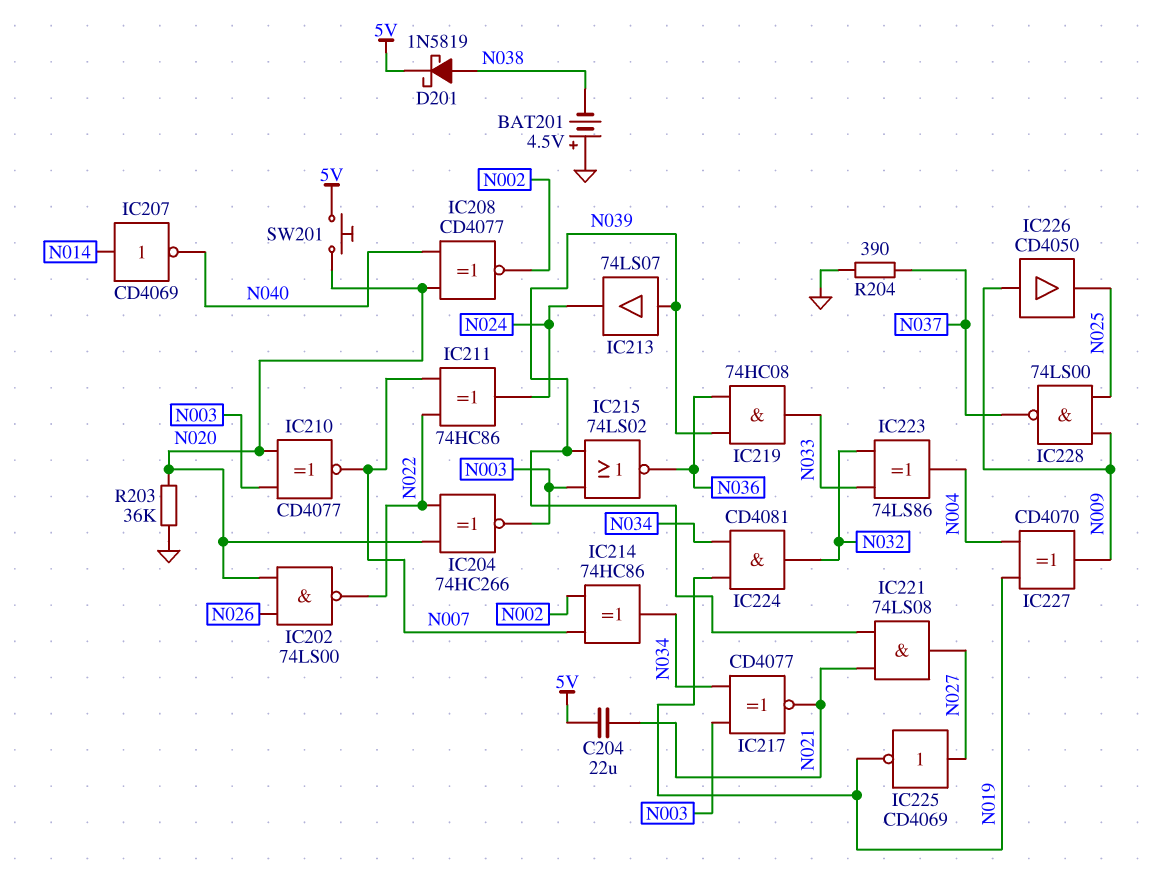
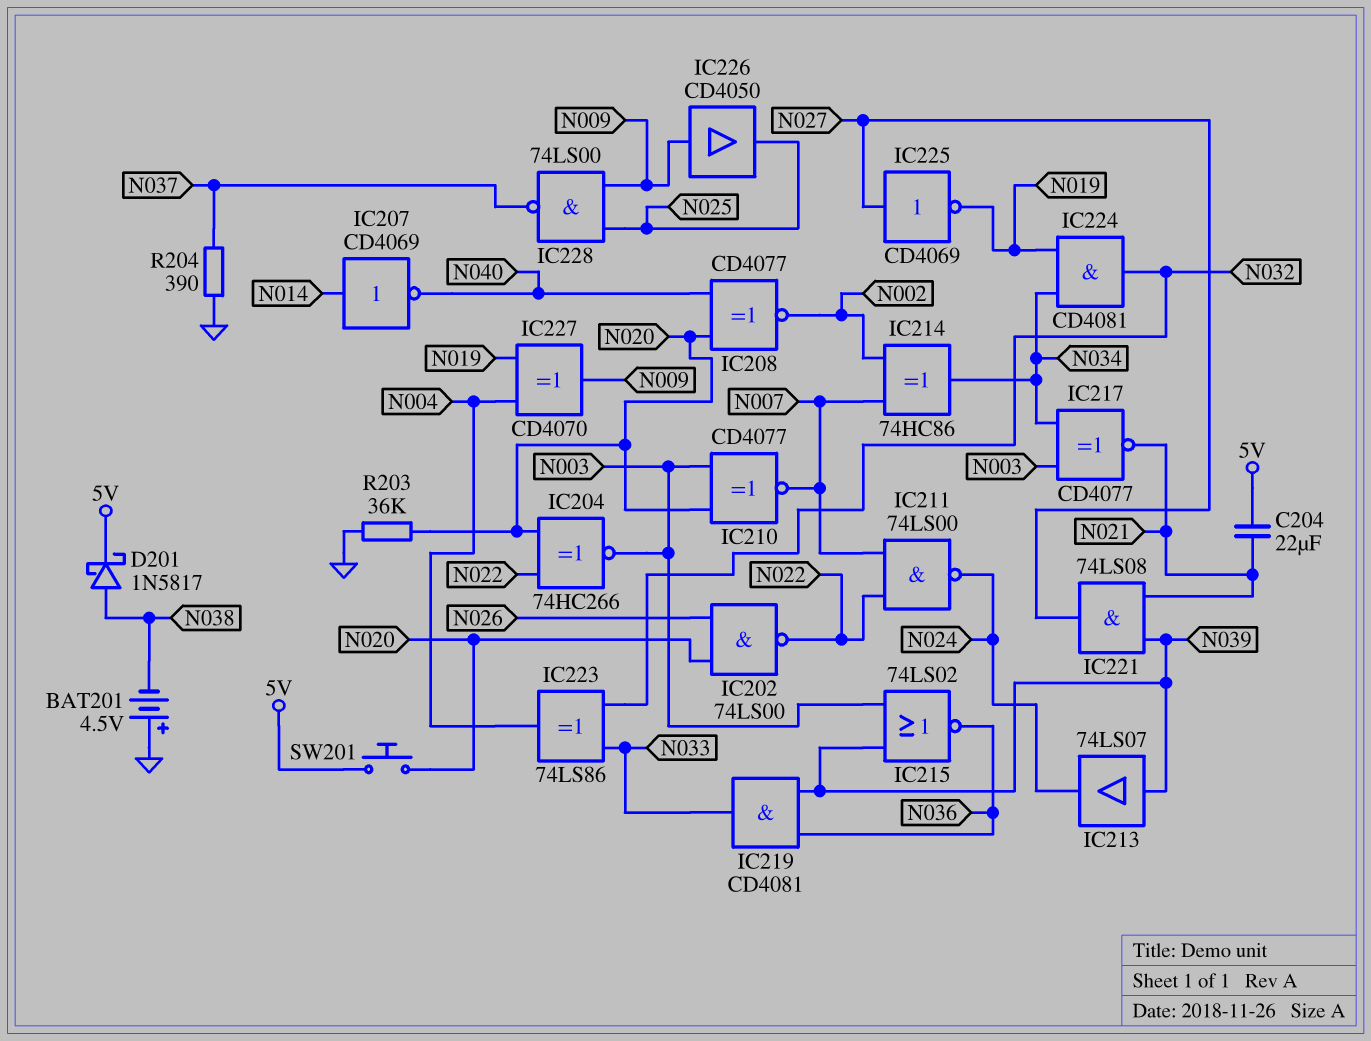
D201: schottky 1N5819 (A N038, K 5V) -> schottky 1N5817 (A N038, K 5V)
IC211: XOR 74HC86 (in N007, in N022, out N024) -> NAND 74LS00 (in N007, in N022, out N024)
IC219: AND 74HC08 (in N036, in N039, out N033) -> AND CD4081 (in N036, in N039, out N033)

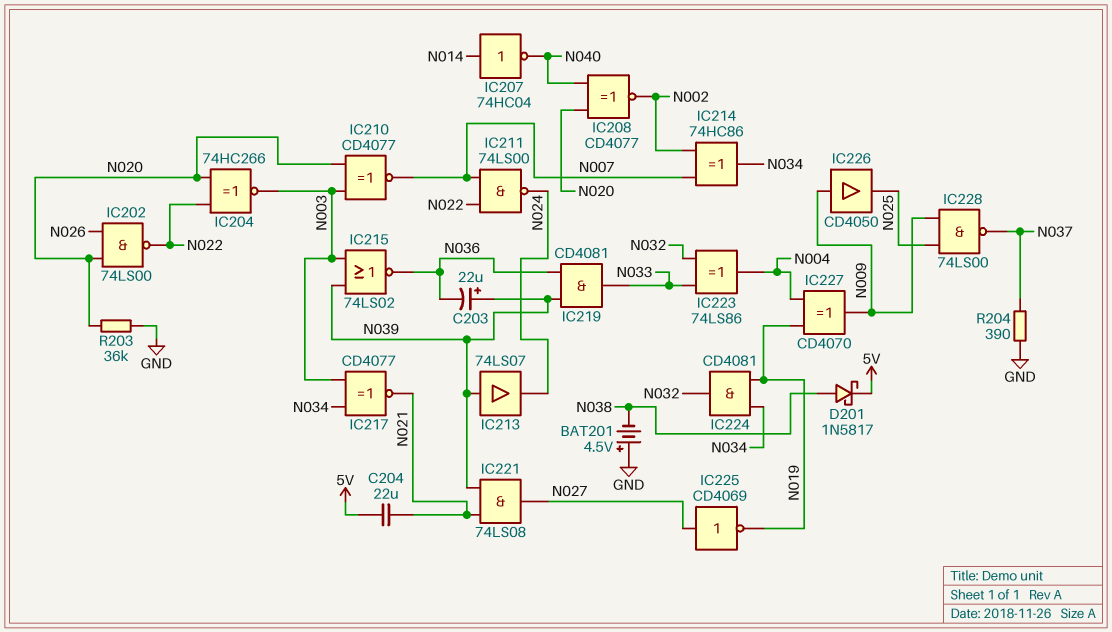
C203: none -> 22uF (plus N039, minus N036)
IC207: NOT CD4069 (in N014, out N040) -> NOT 74HC04 (in N014, out N040)
SW201: button (5V, N020) -> none

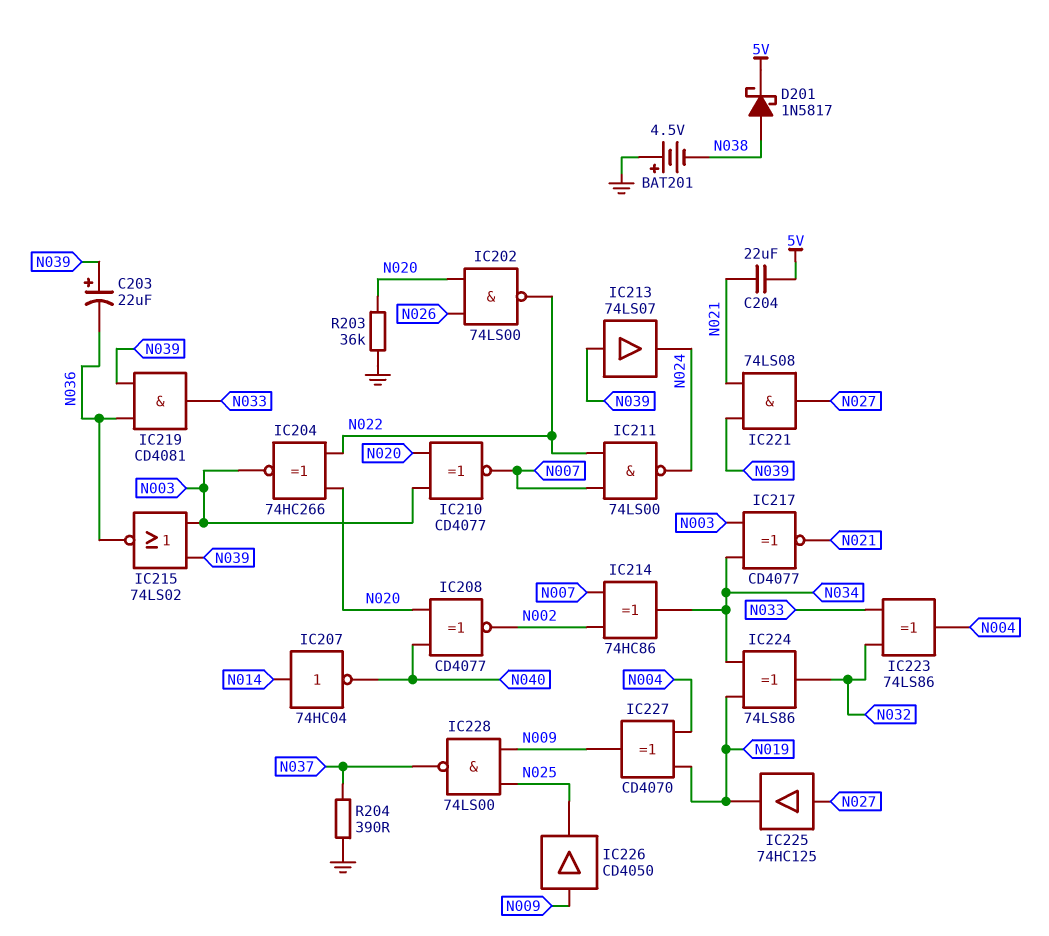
IC224: AND CD4081 (in N019, in N034, out N032) -> XOR 74LS86 (in N019, in N034, out N032)
IC225: NOT CD4069 (in N027, out N019) -> buffer 74HC125 (in N027, out N019)

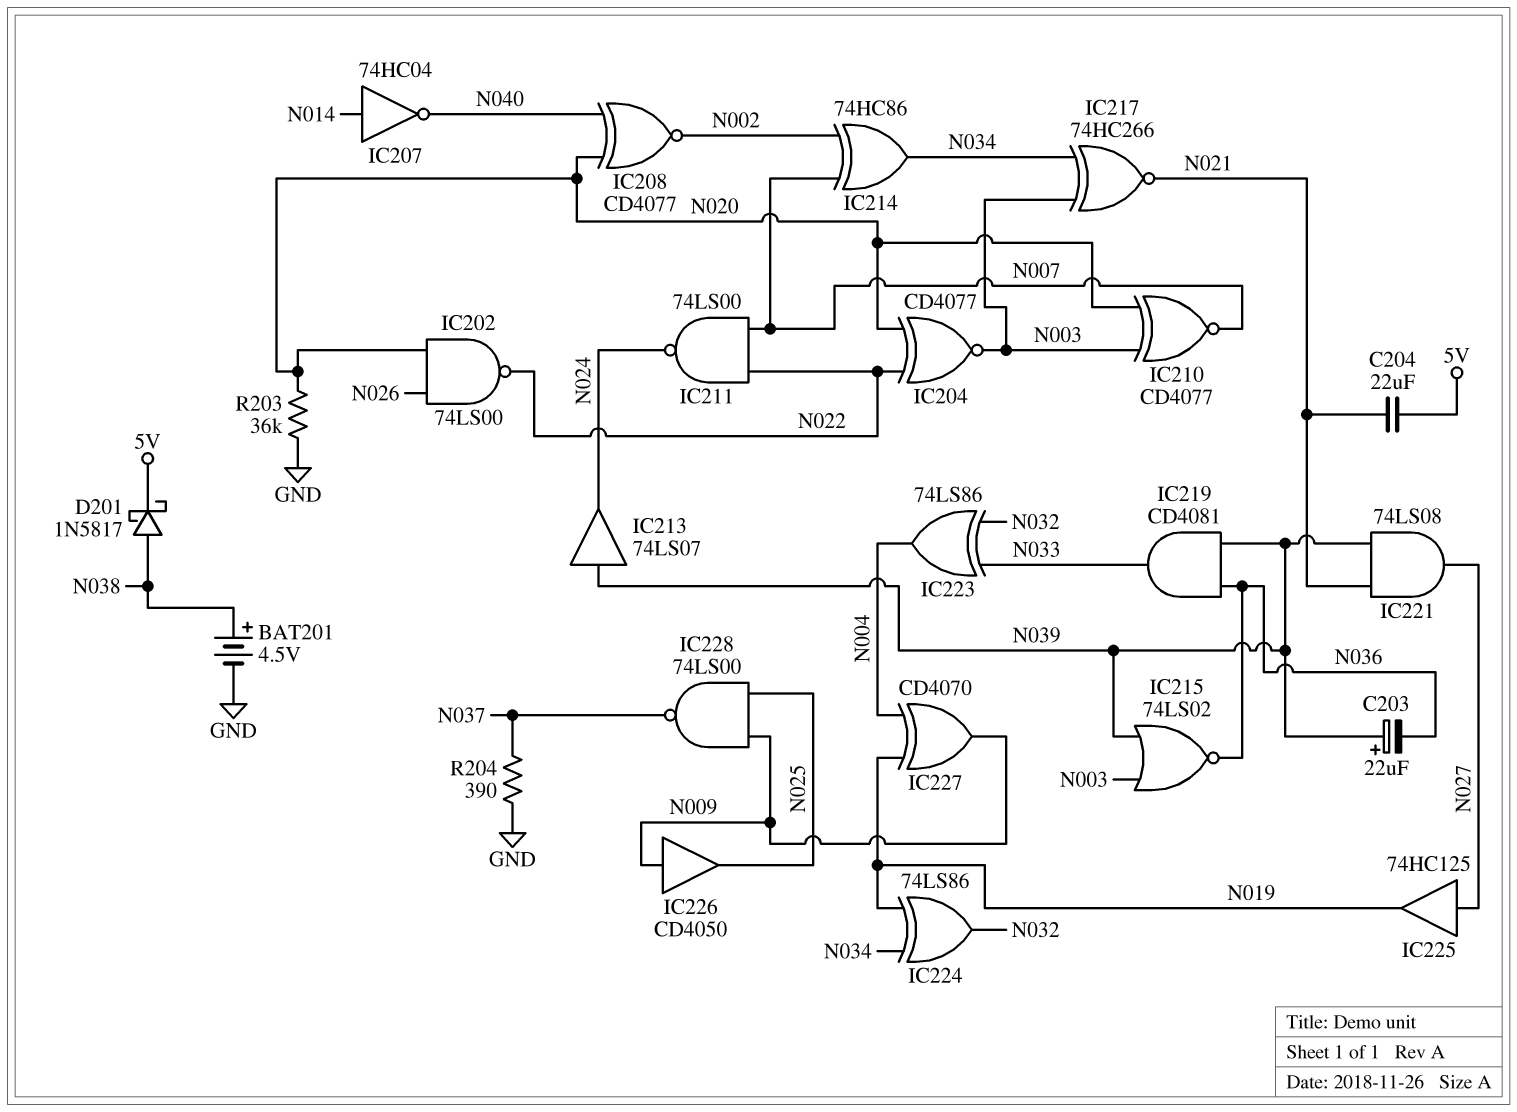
BAT201: 4.5V (plus GND, minus N038) -> 4.5V (plus N038, minus GND)
IC204: XNOR 74HC266 (in N020, in N022, out N003) -> XNOR CD4077 (in N020, in N022, out N003)
IC217: XNOR CD4077 (in N003, in N034, out N021) -> XNOR 74HC266 (in N003, in N034, out N021)

